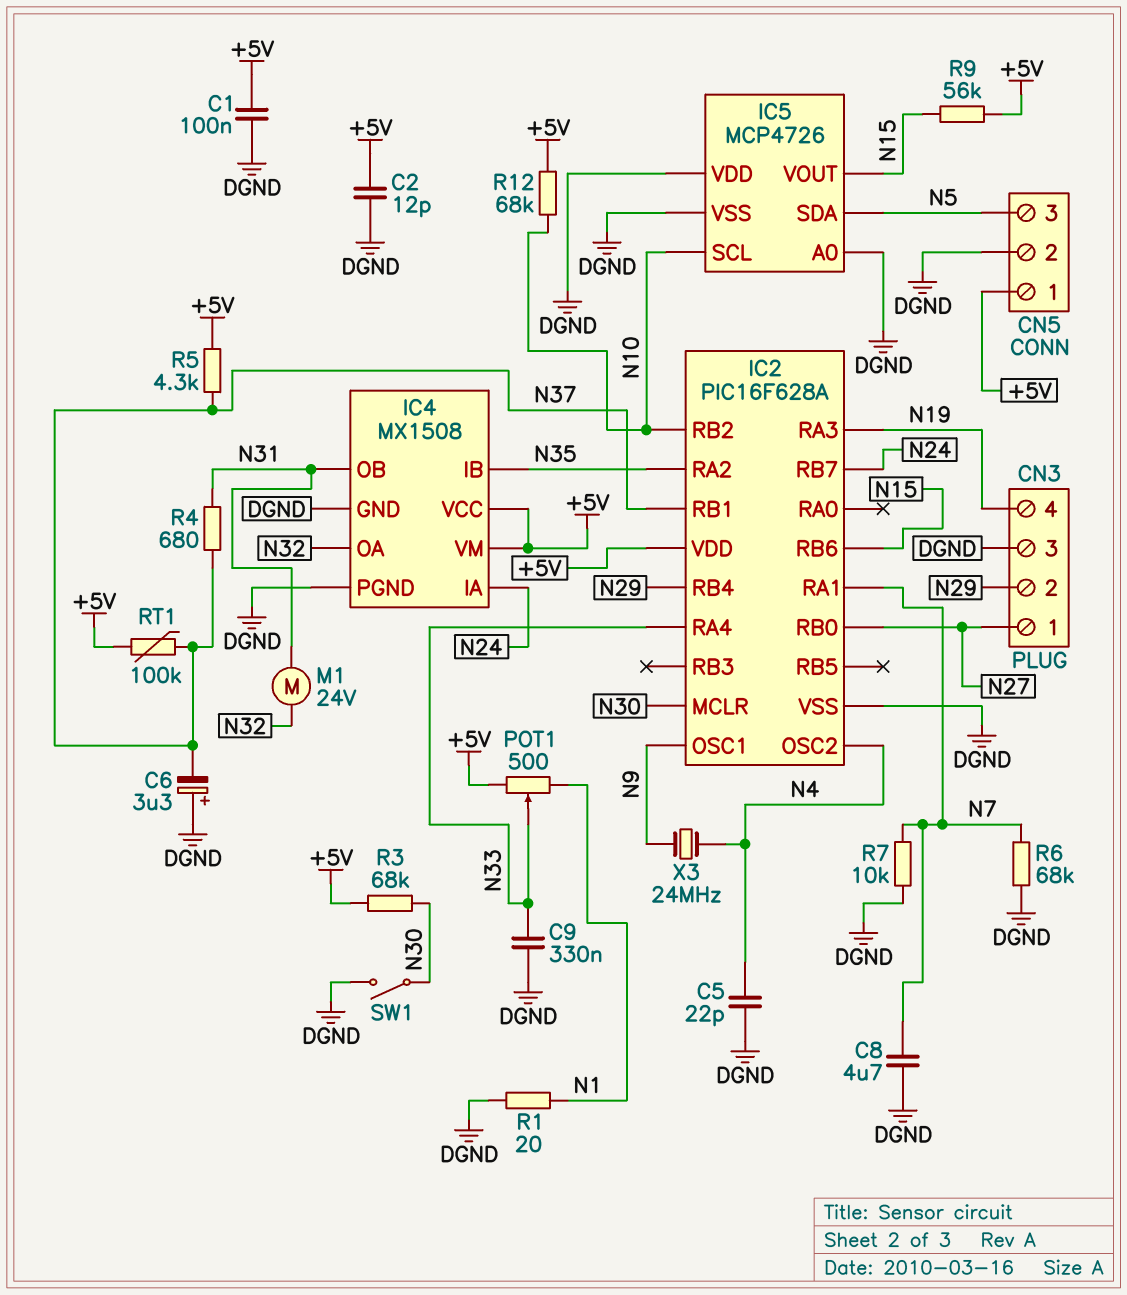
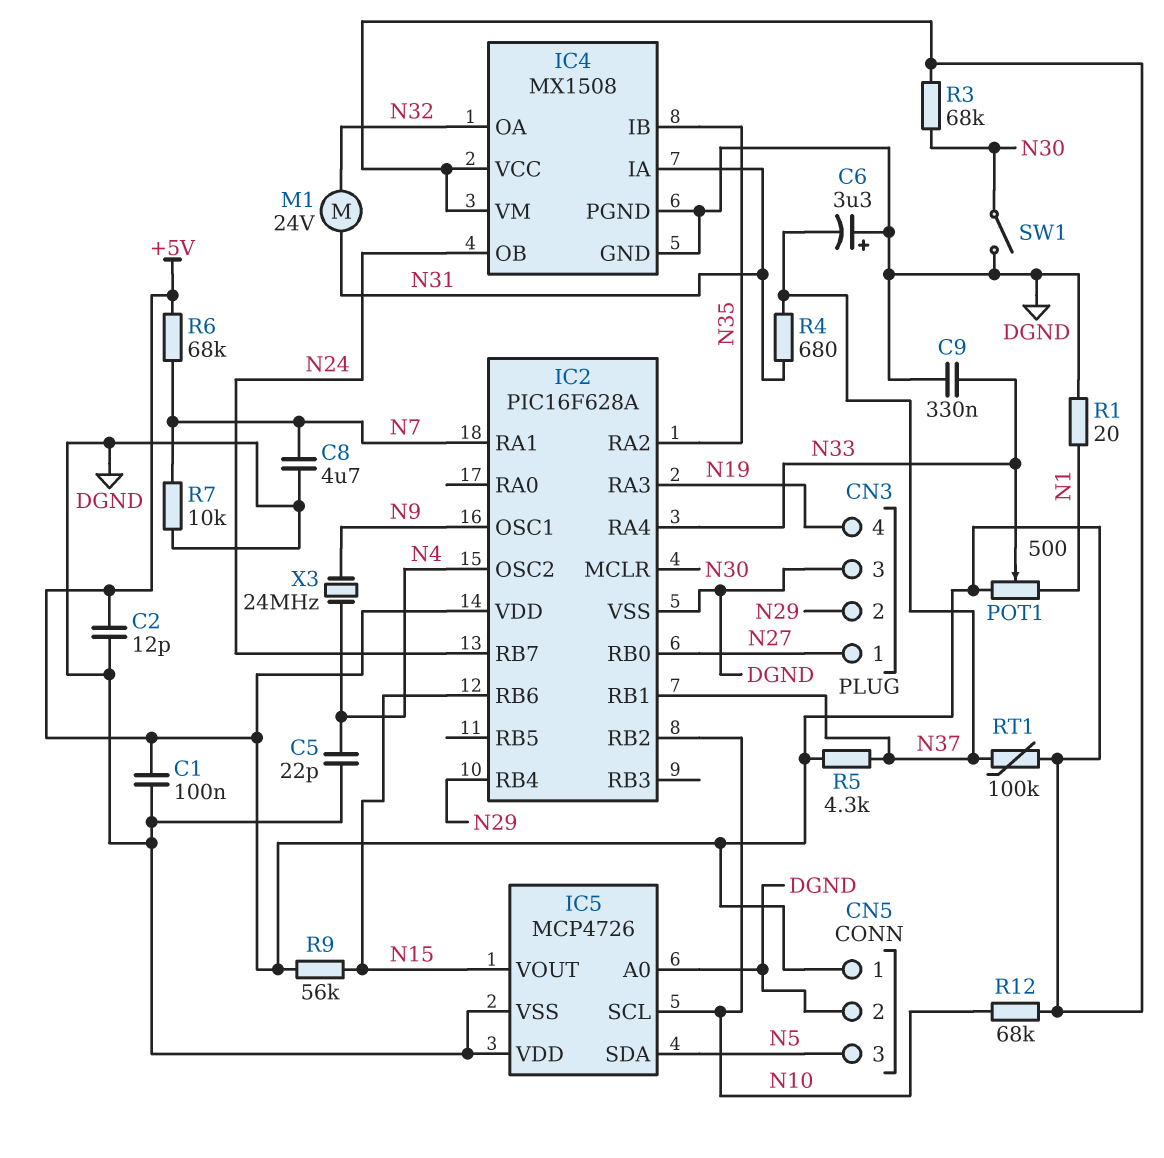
IC4 pin IA: N24 -> N31
IC4 pin OB: N31 -> N24
R6: 68k (DGND, N7) -> 68k (+5V, N7)

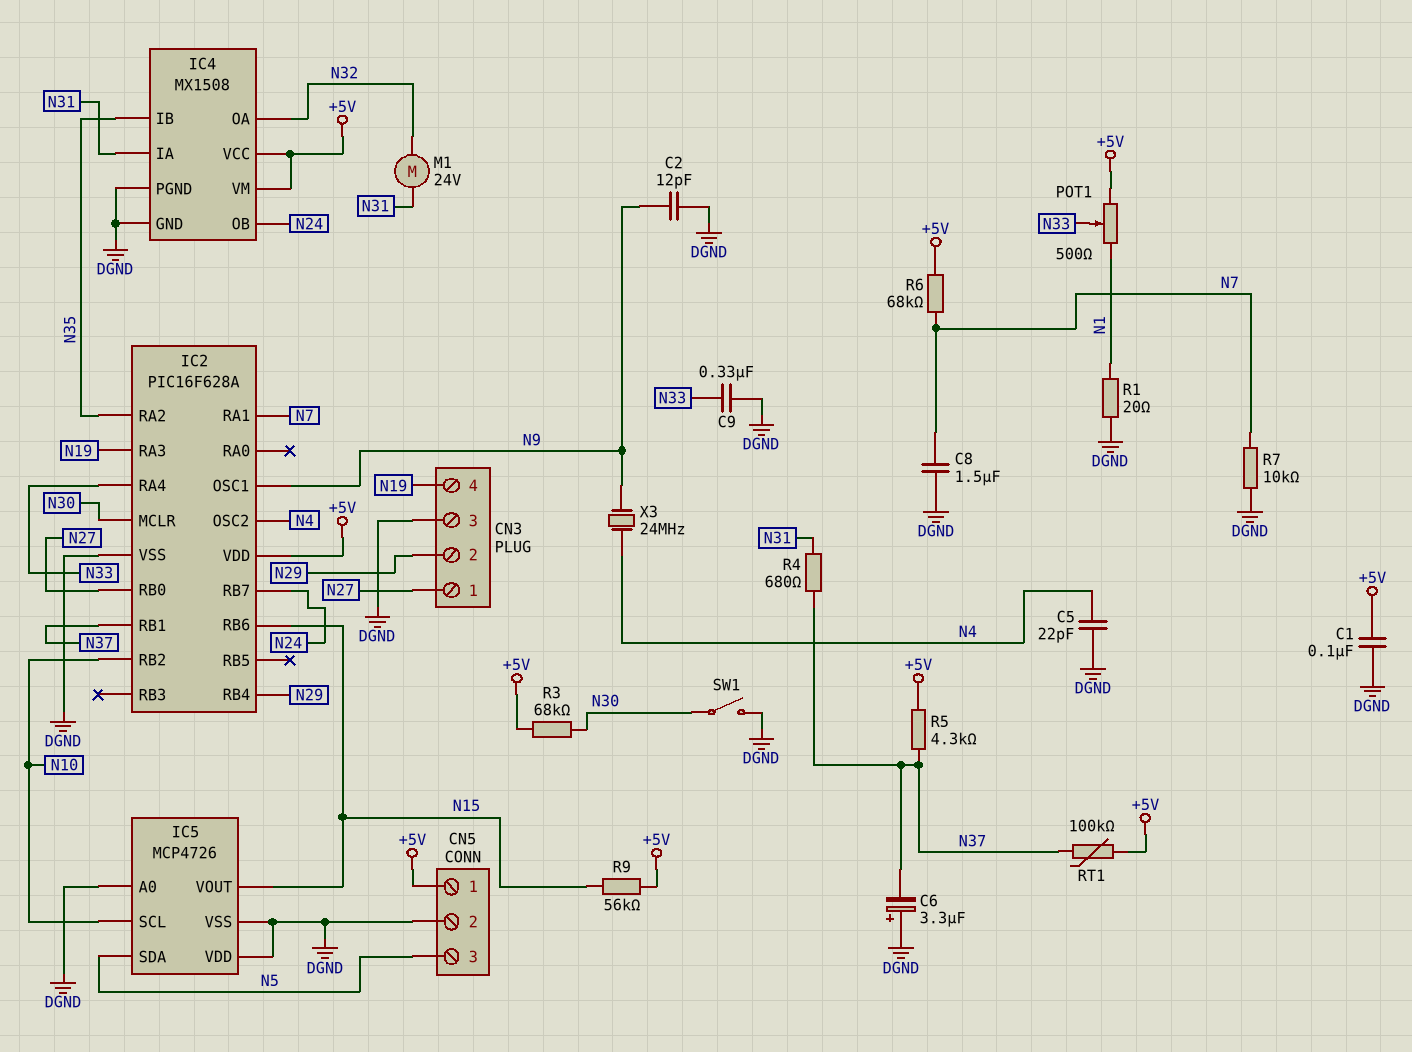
C2: 12pF (+5V, DGND) -> 12pF (DGND, N9)
C8: 4.7uF (DGND, N7) -> 1.5uF (DGND, N7)
R12: 68k (+5V, N10) -> none

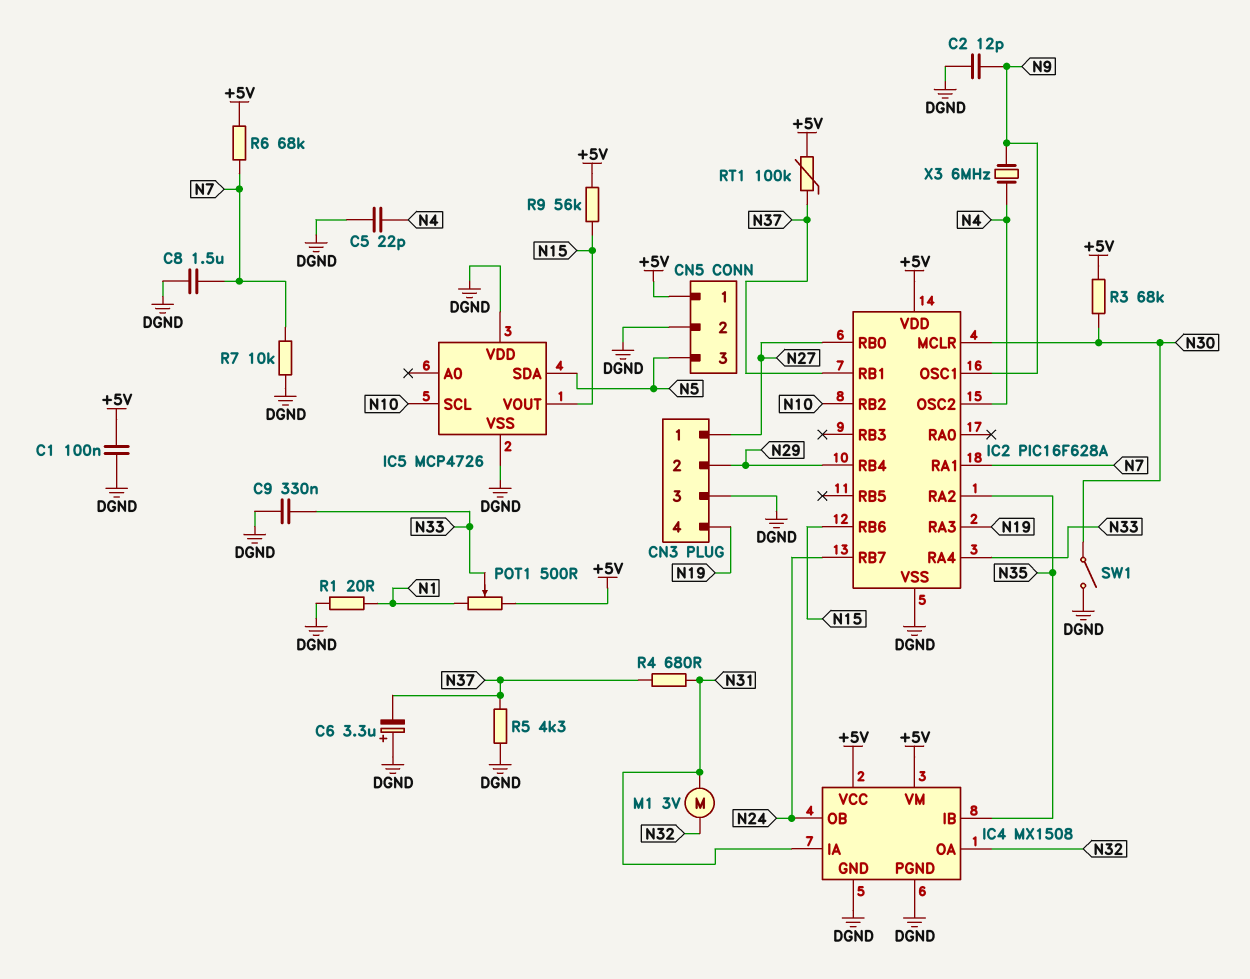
IC5 pin A0: DGND -> none
M1: motor 24V (N31, N32) -> motor 3V (N31, N32)
R5: 4.3k (+5V, N37) -> 4.3k (DGND, N37)
X3: 24MHz (N4, N9) -> 6MHz (N4, N9)

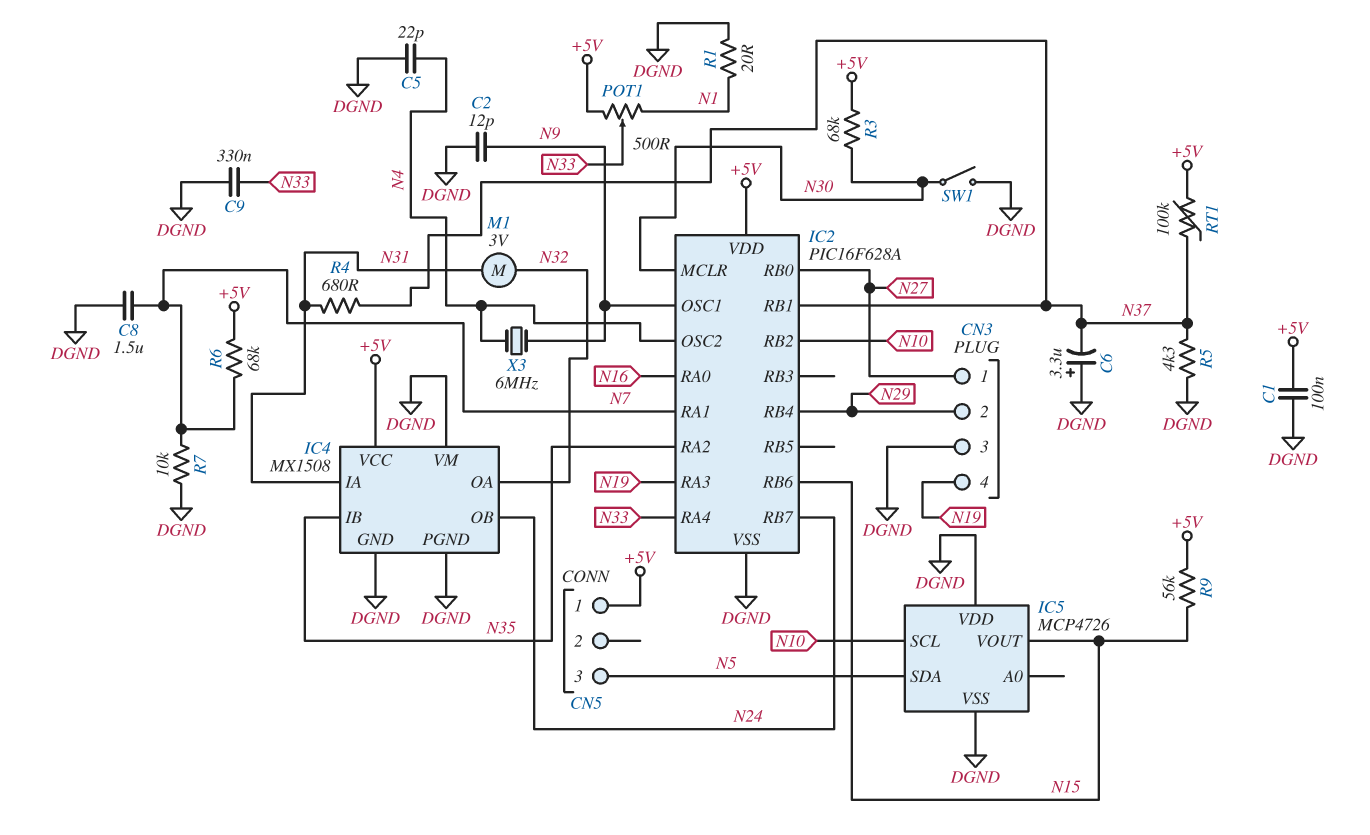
CN5 pin 2: DGND -> none
IC2 pin RA0: none -> N16
IC4 pin VM: +5V -> DGND

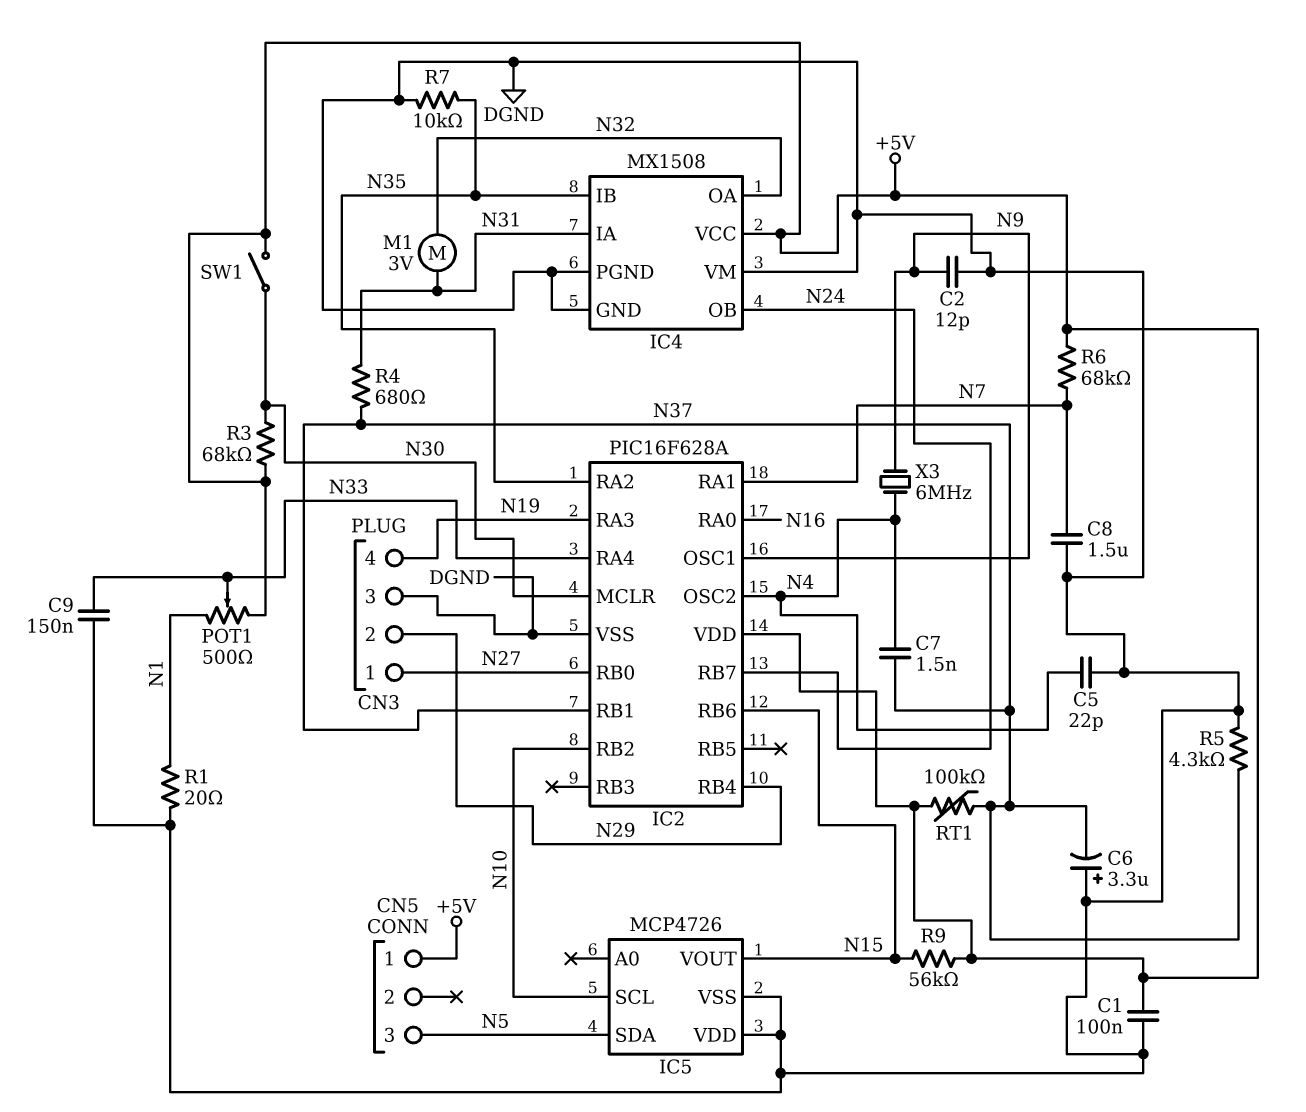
C7: none -> 1.5nF (N4, N37)
C9: 330nF (DGND, N33) -> 150nF (DGND, N33)
R7: 10k (DGND, N7) -> 10k (DGND, N35)
SW1: switch (DGND, N30) -> switch (+5V, N30)

